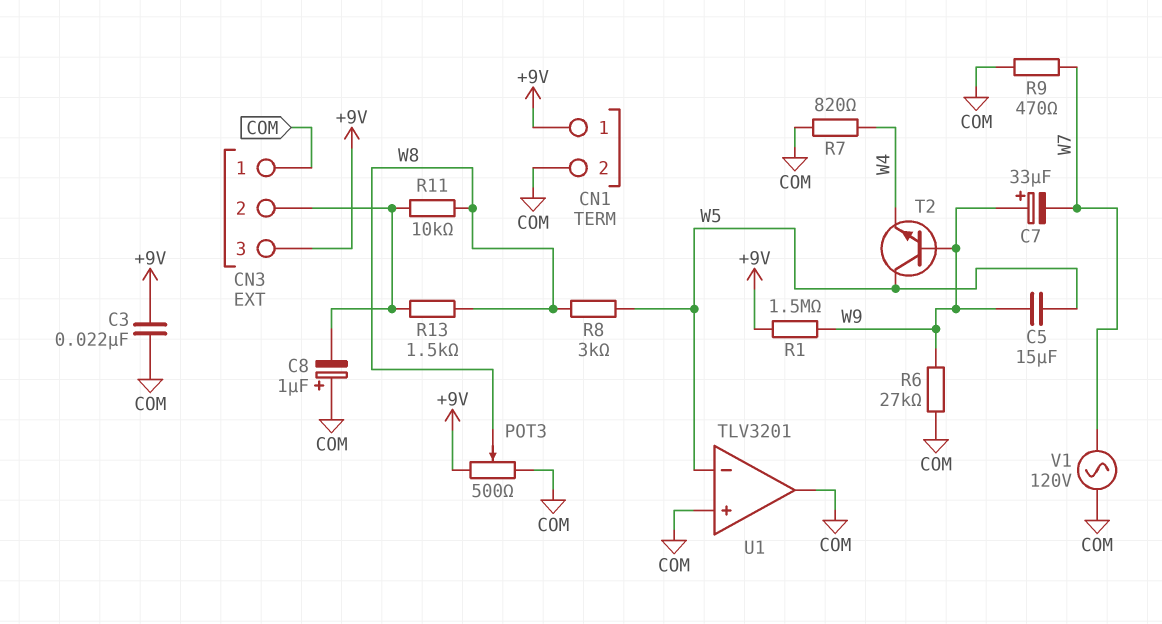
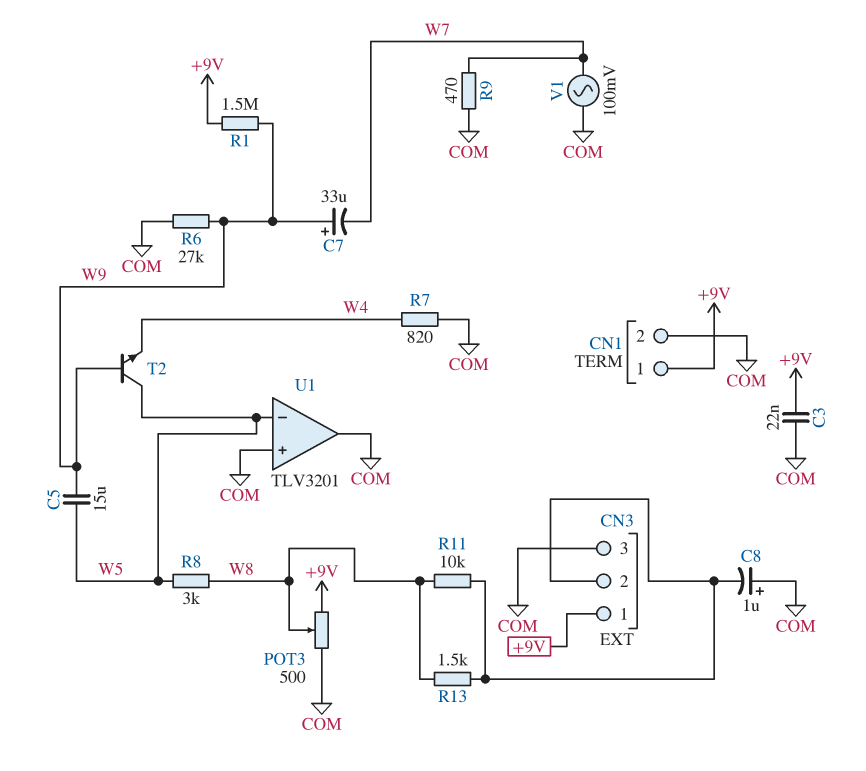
CN3 pin 1: COM -> +9V
CN3 pin 3: +9V -> COM
V1: AC 120V (COM, W7) -> AC 100mV (COM, W7)

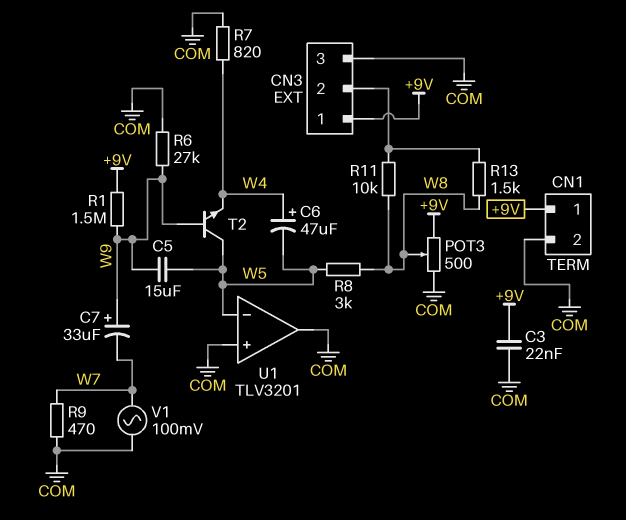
C6: none -> 47uF (plus W4, minus W5)
C8: 1uF (plus COM, minus CN3/2) -> none

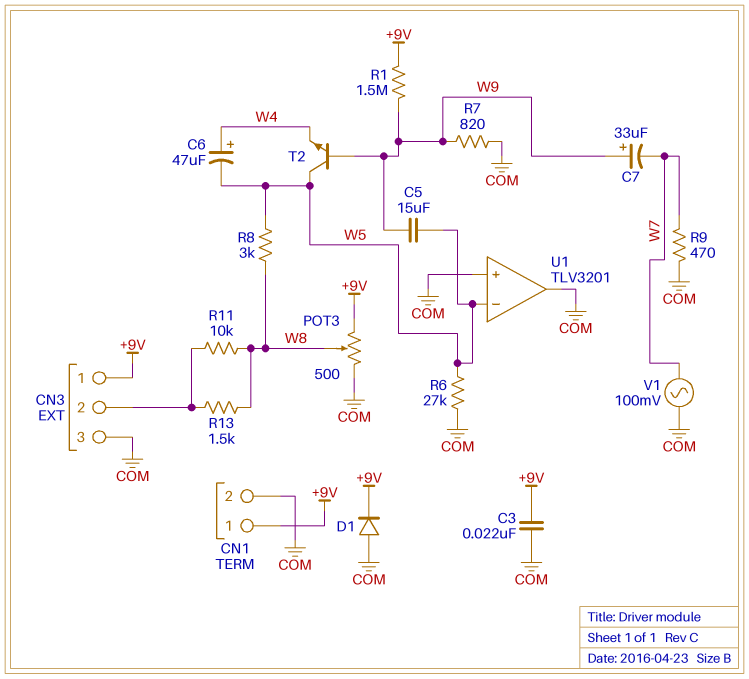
D1: none -> diode (A COM, K +9V)
R6: 27k (COM, W9) -> 27k (COM, W5)
R7: 820 (COM, W4) -> 820 (COM, W9)

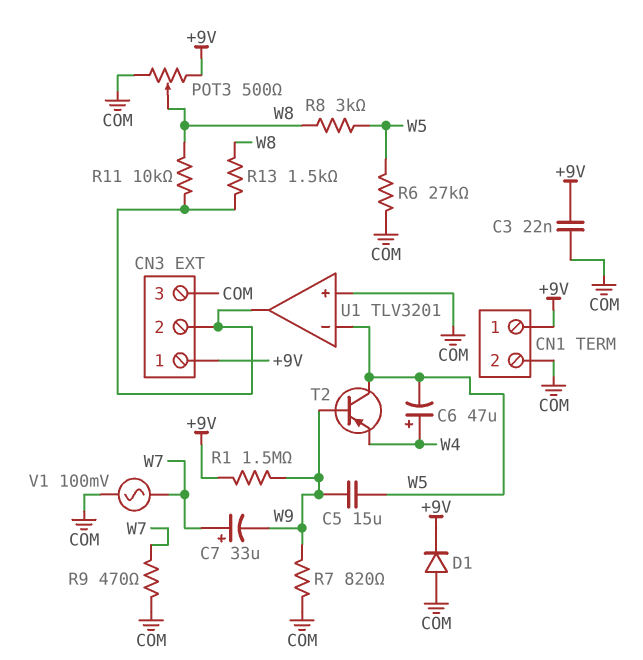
C7: 33uF (plus W9, minus W7) -> 33uF (plus W7, minus W9)
T2: NPN (B W9, C W5, E W4) -> PNP (B W9, C W5, E W4)
U1 pin out: COM -> CN3/2

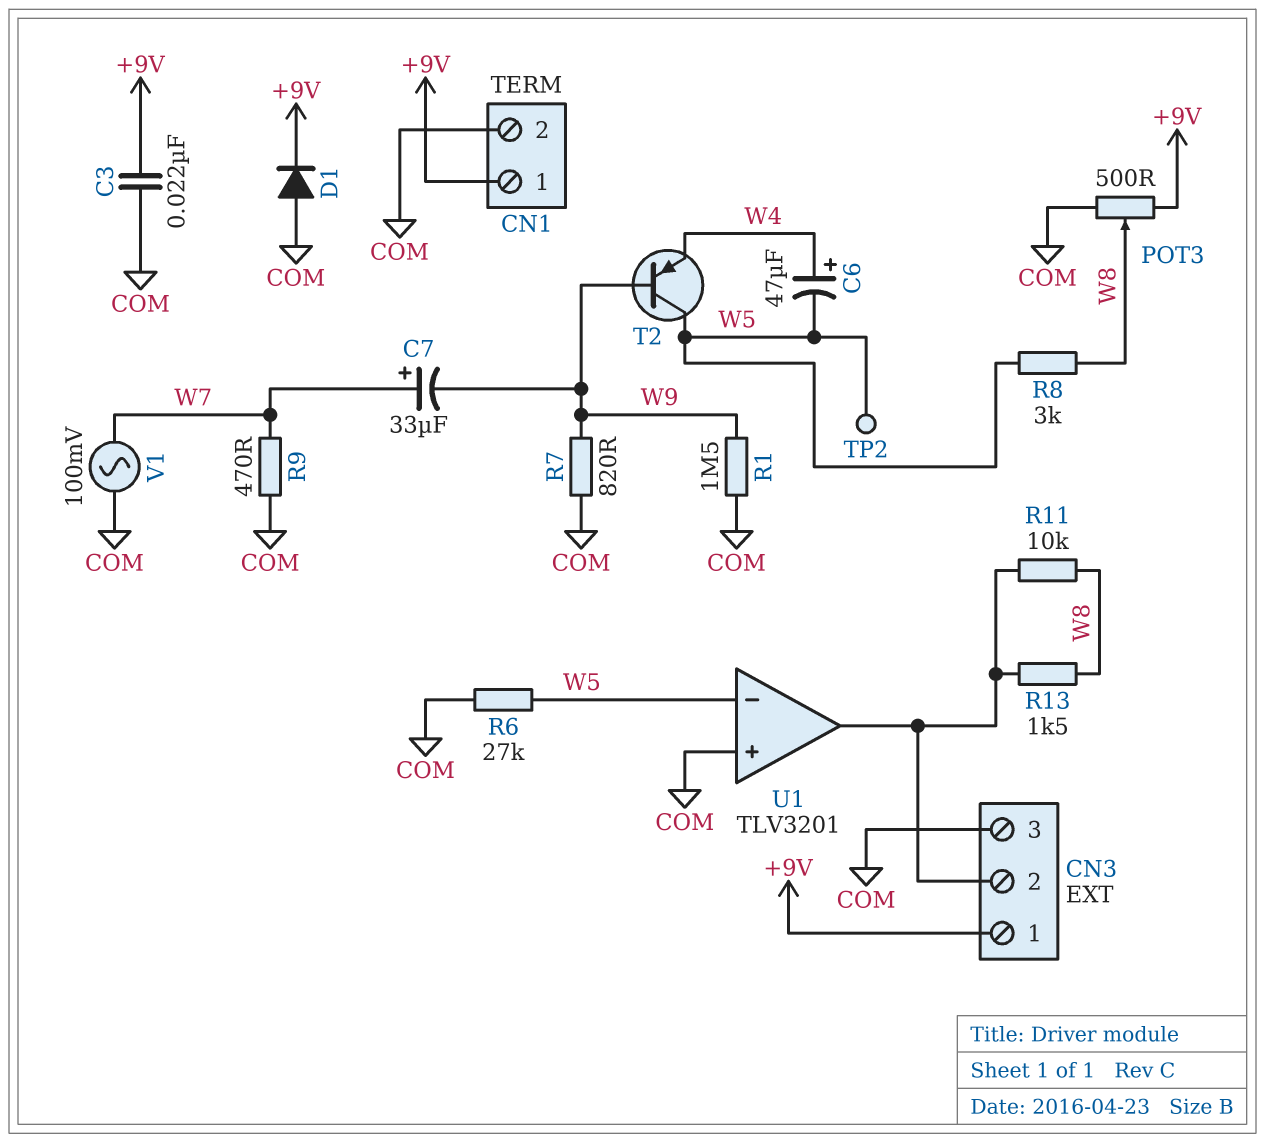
C5: 15uF (W5, W9) -> none
R1: 1.5M (+9V, W9) -> 1.5M (COM, W9)
TP2: none -> test point (W5)

